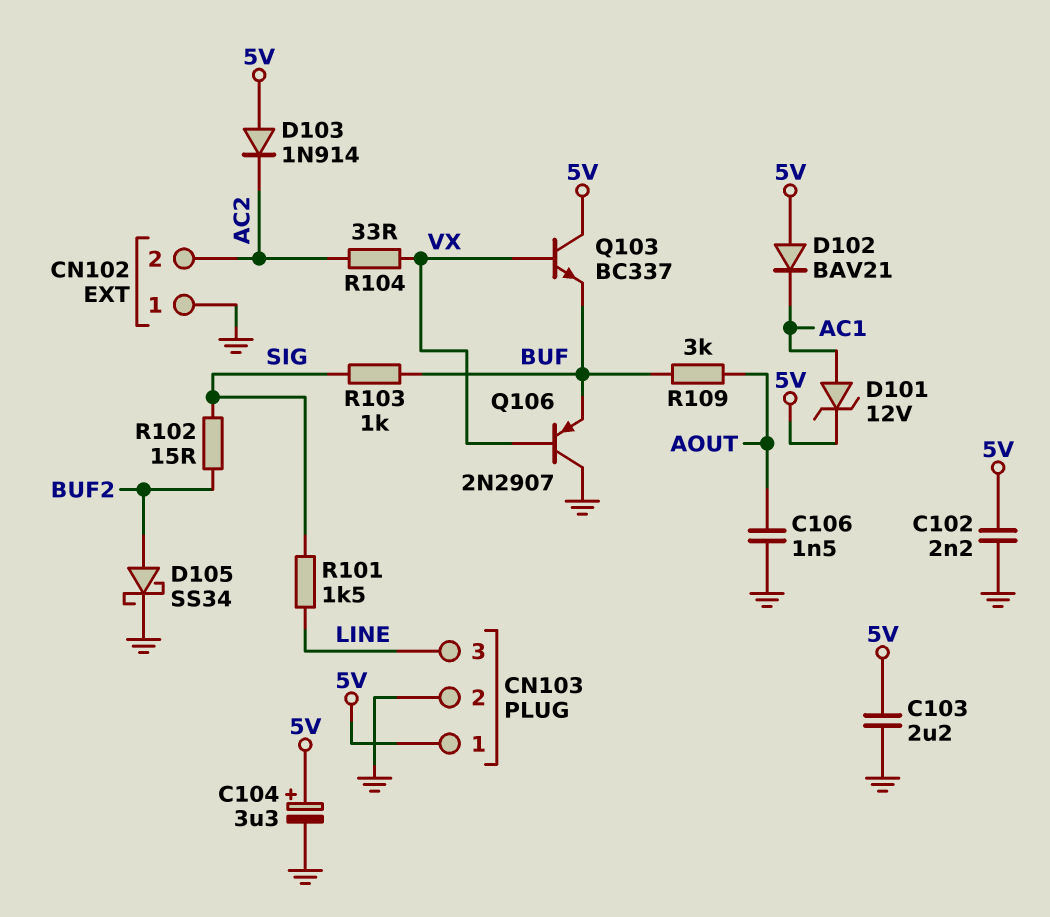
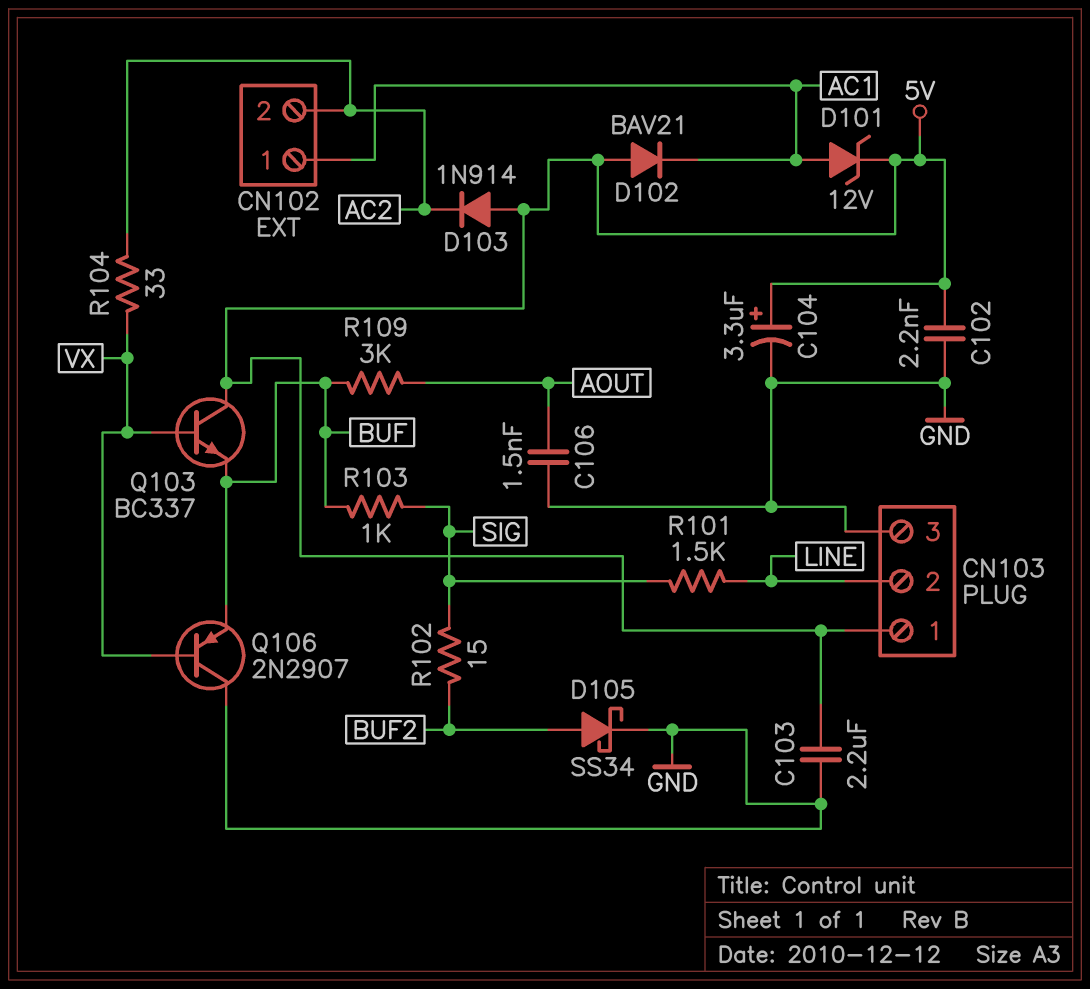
CN102 pin 1: GND -> AC1
CN103 pin 2: GND -> LINE
CN103 pin 3: LINE -> GND

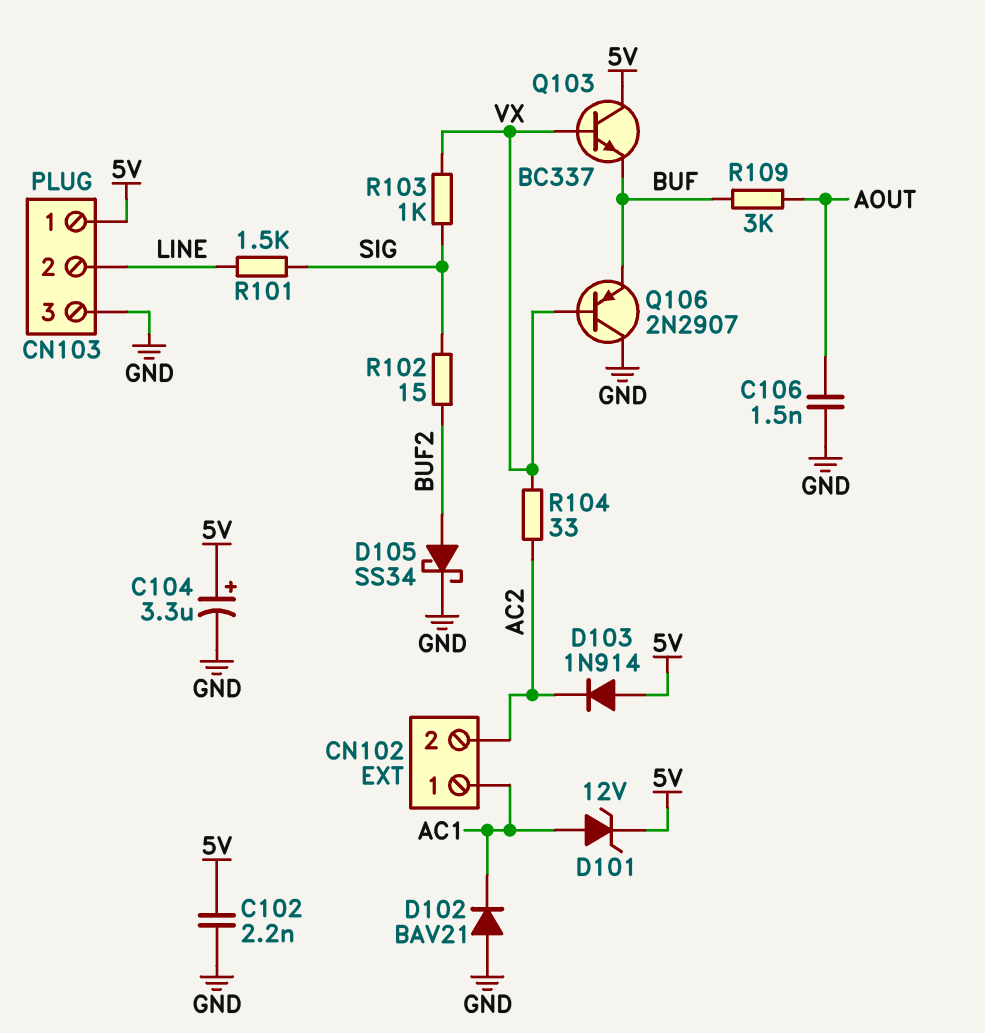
C103: 2.2uF (5V, GND) -> none
D102: diode BAV21 (A 5V, K AC1) -> diode BAV21 (A GND, K AC1)
R103: 1k (BUF, SIG) -> 1k (SIG, VX)

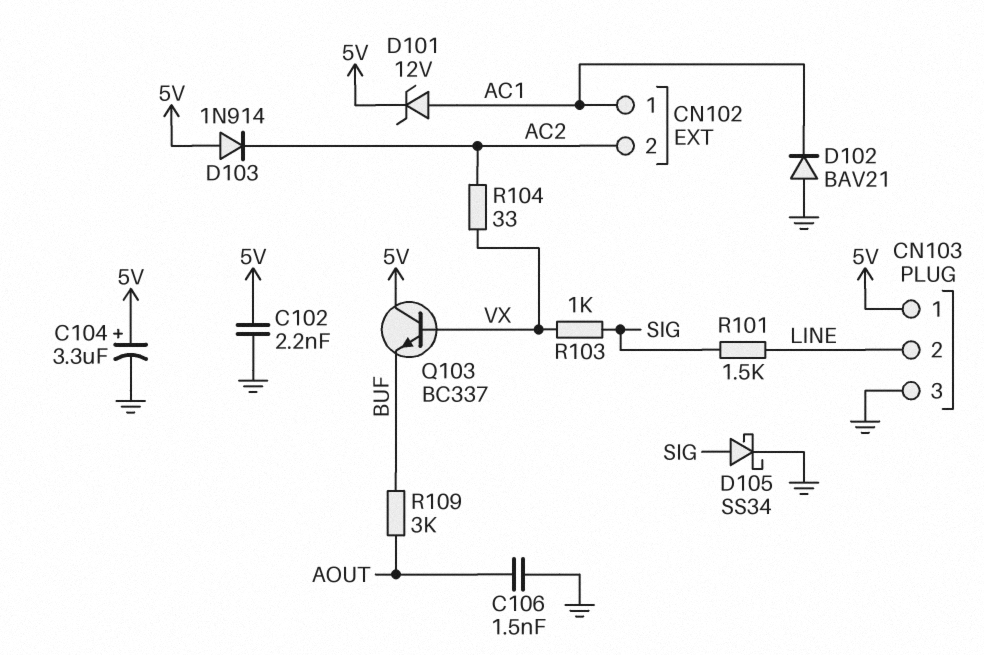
D105: schottky SS34 (A BUF2, K GND) -> schottky SS34 (A SIG, K GND)
Q106: PNP 2N2907 (B VX, C GND, E BUF) -> none
R102: 15 (BUF2, SIG) -> none

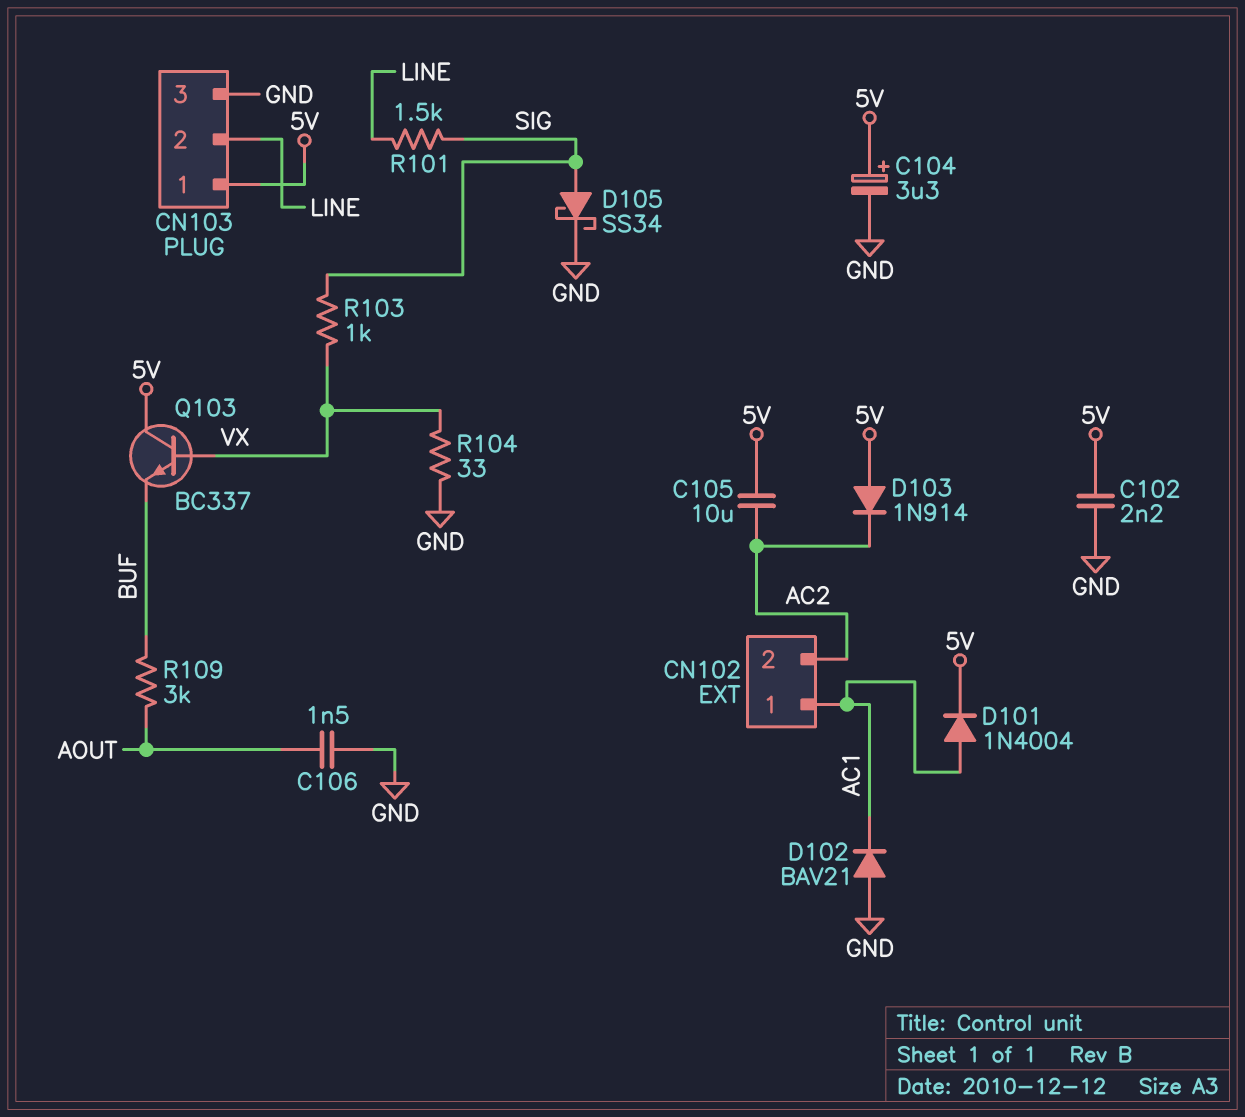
C105: none -> 10uF (5V, AC2)
D101: zener 12V (A AC1, K 5V) -> diode 1N4004 (A AC1, K 5V)
R104: 33 (AC2, VX) -> 33 (GND, VX)

